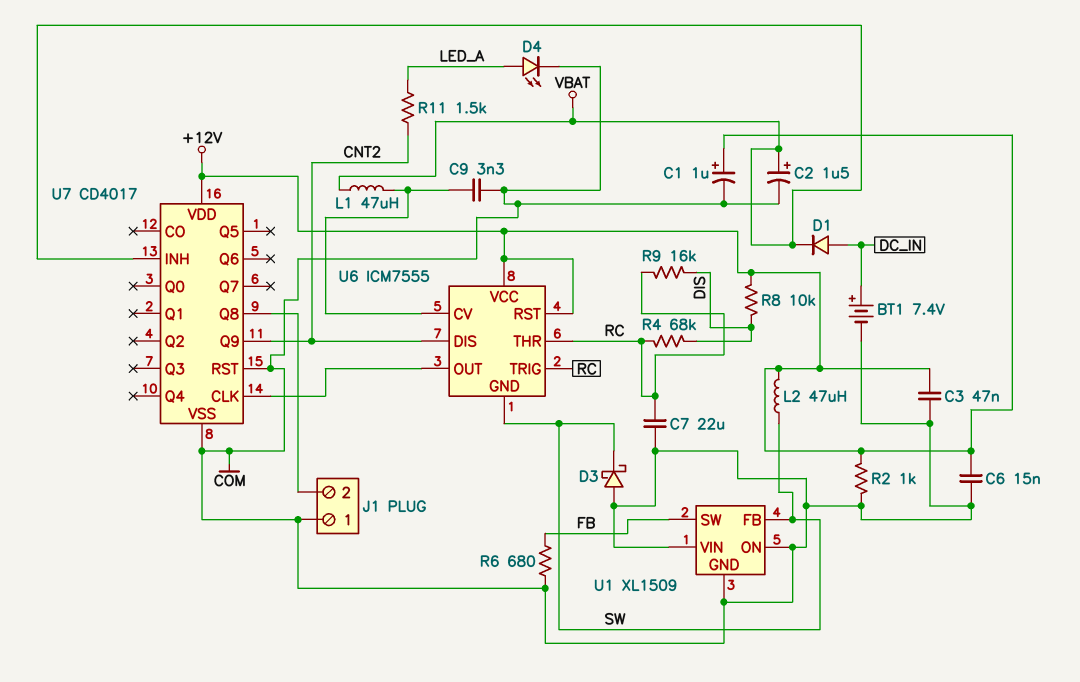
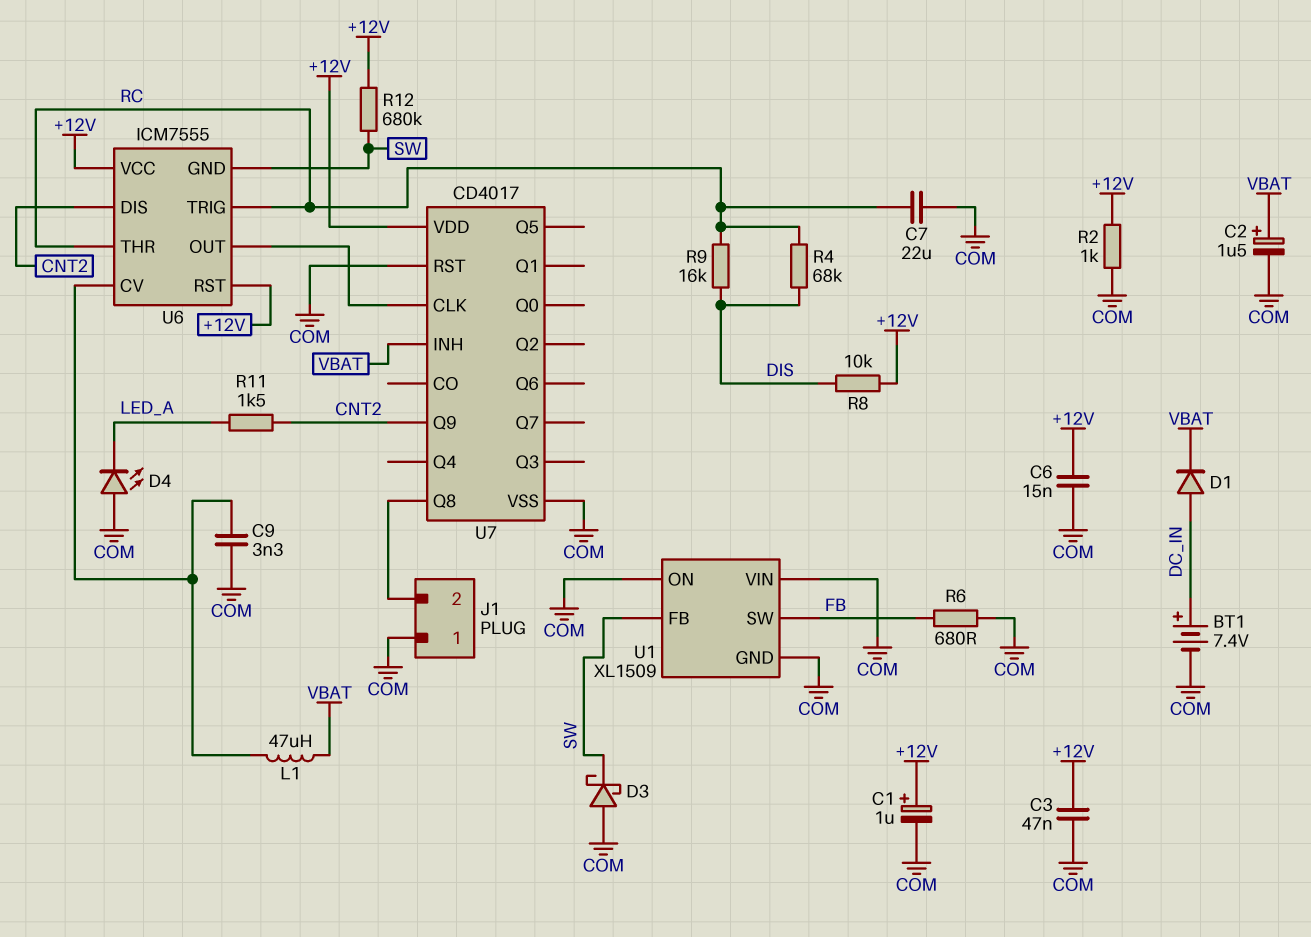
D4: LED (A LED_A, K COM) -> LED (A COM, K LED_A)
L2: 47uH (+12V, SW) -> none
R12: none -> 680k (+12V, SW)

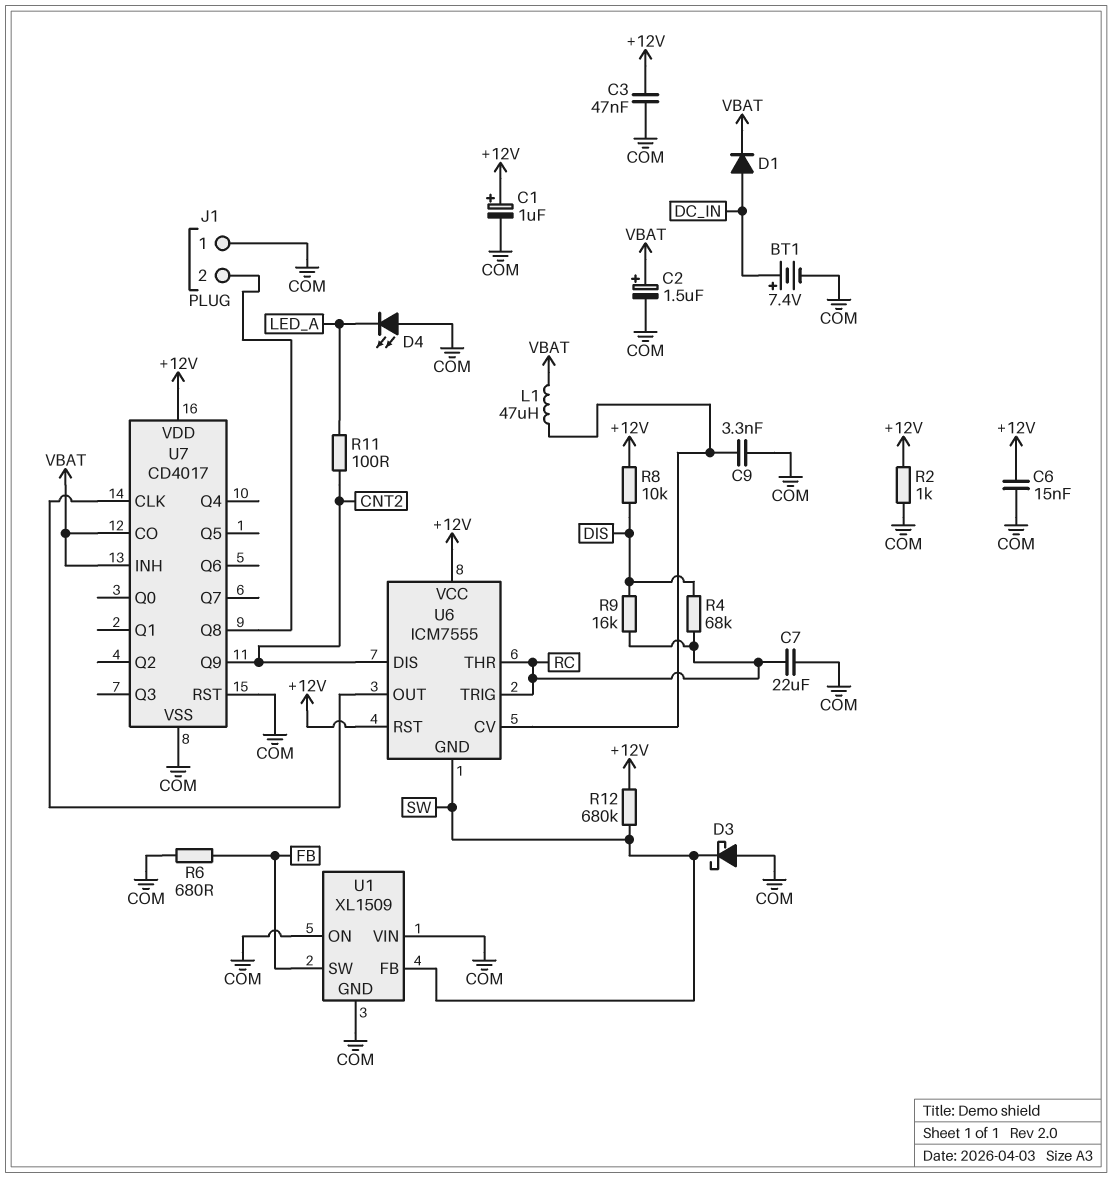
R11: 1.5k (CNT2, LED_A) -> 100 (CNT2, LED_A)
U7 pin CO: none -> VBAT

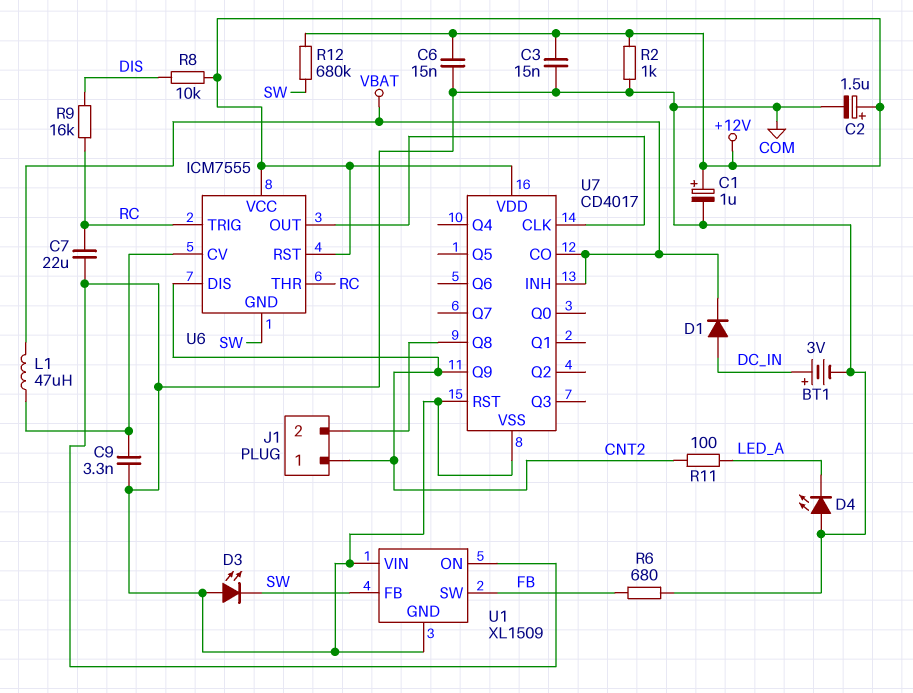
BT1: 7.4V (plus DC_IN, minus COM) -> 3V (plus DC_IN, minus COM)
C2: 1.5uF (plus VBAT, minus COM) -> 1.5uF (plus +12V, minus COM)
C3: 47nF (+12V, COM) -> 15nF (+12V, COM)
D3: schottky (A COM, K SW) -> LED (A COM, K SW)
J1 pin 1: COM -> CNT2
R4: 68k (DIS, RC) -> none

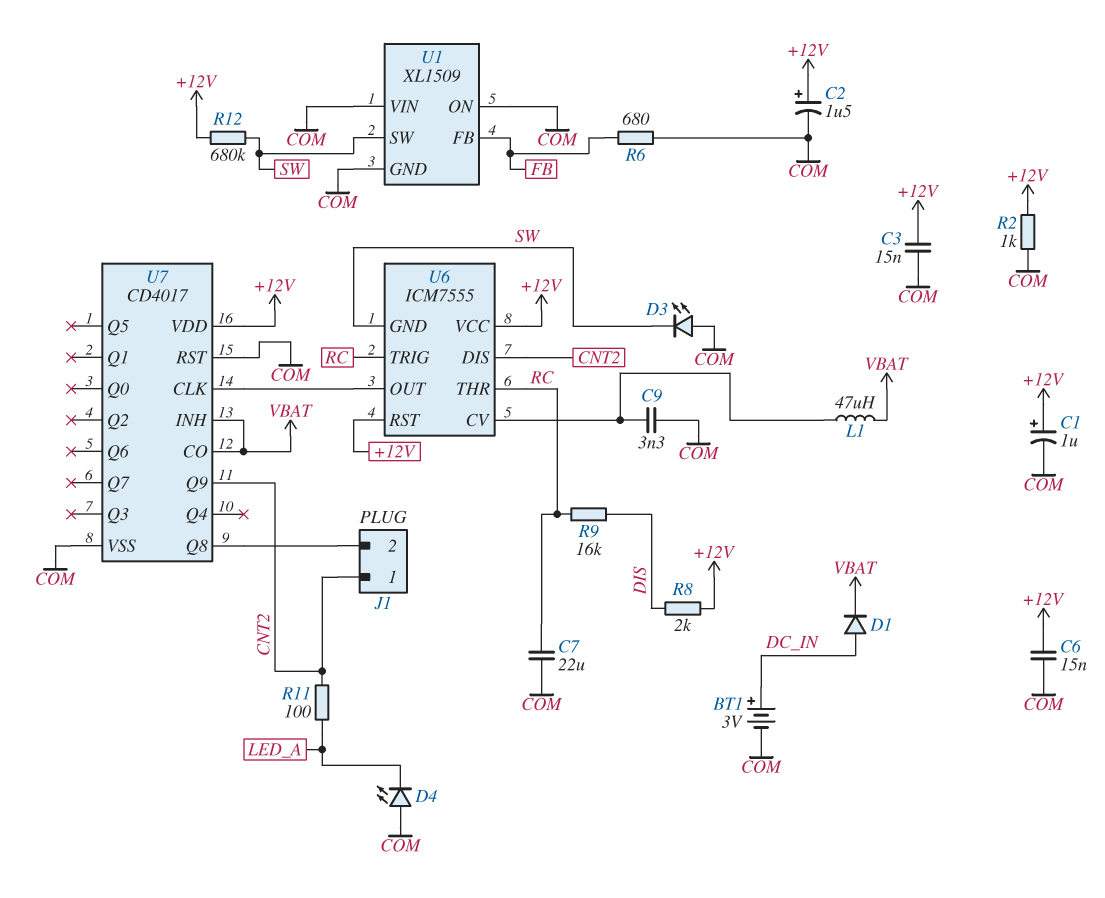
R8: 10k (+12V, DIS) -> 2k (+12V, DIS)
U1 pin FB: SW -> FB
U1 pin SW: FB -> SW

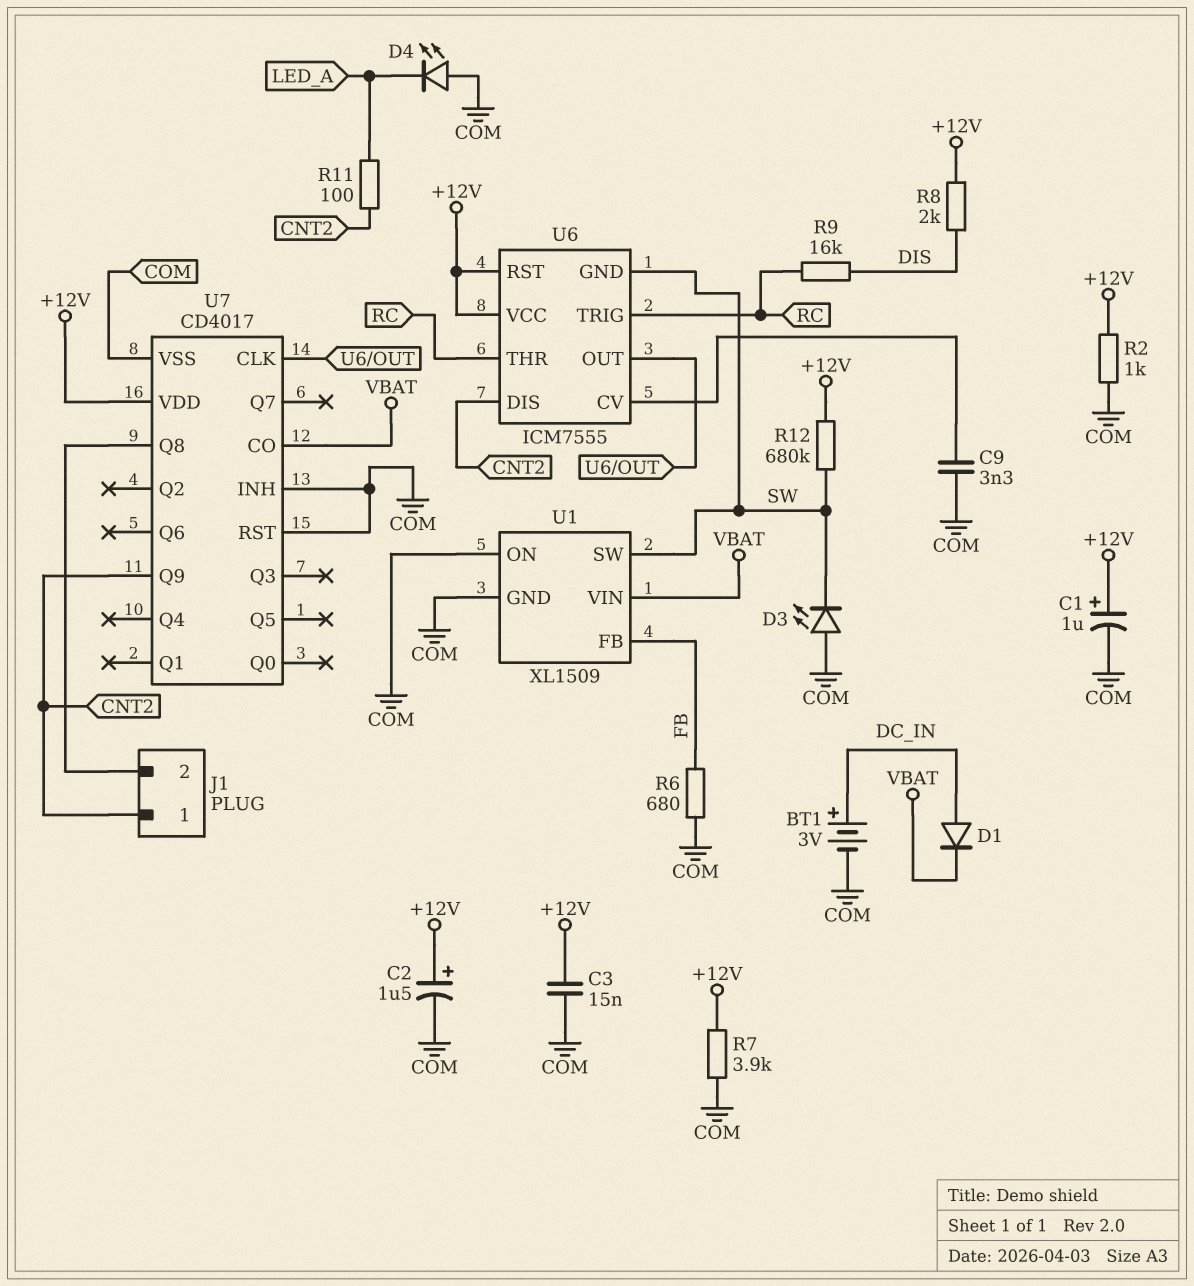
C6: 15nF (+12V, COM) -> none
C7: 22uF (COM, RC) -> none
L1: 47uH (U6/CV, VBAT) -> none
R7: none -> 3.9k (+12V, COM)
U1 pin VIN: COM -> VBAT
U7 pin INH: VBAT -> COM

